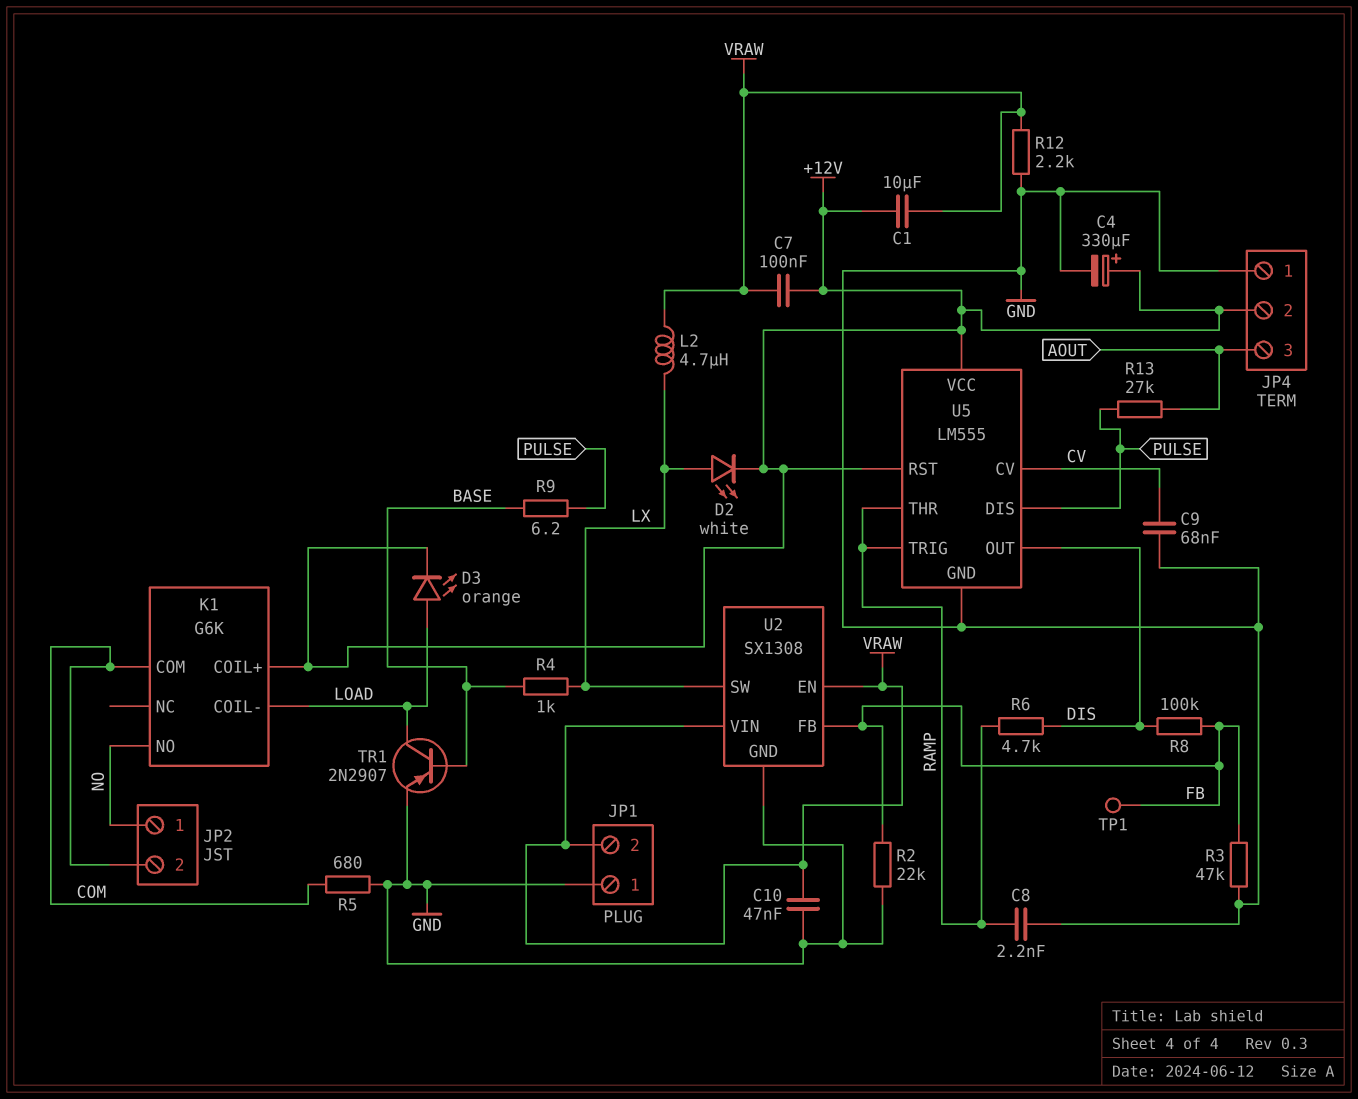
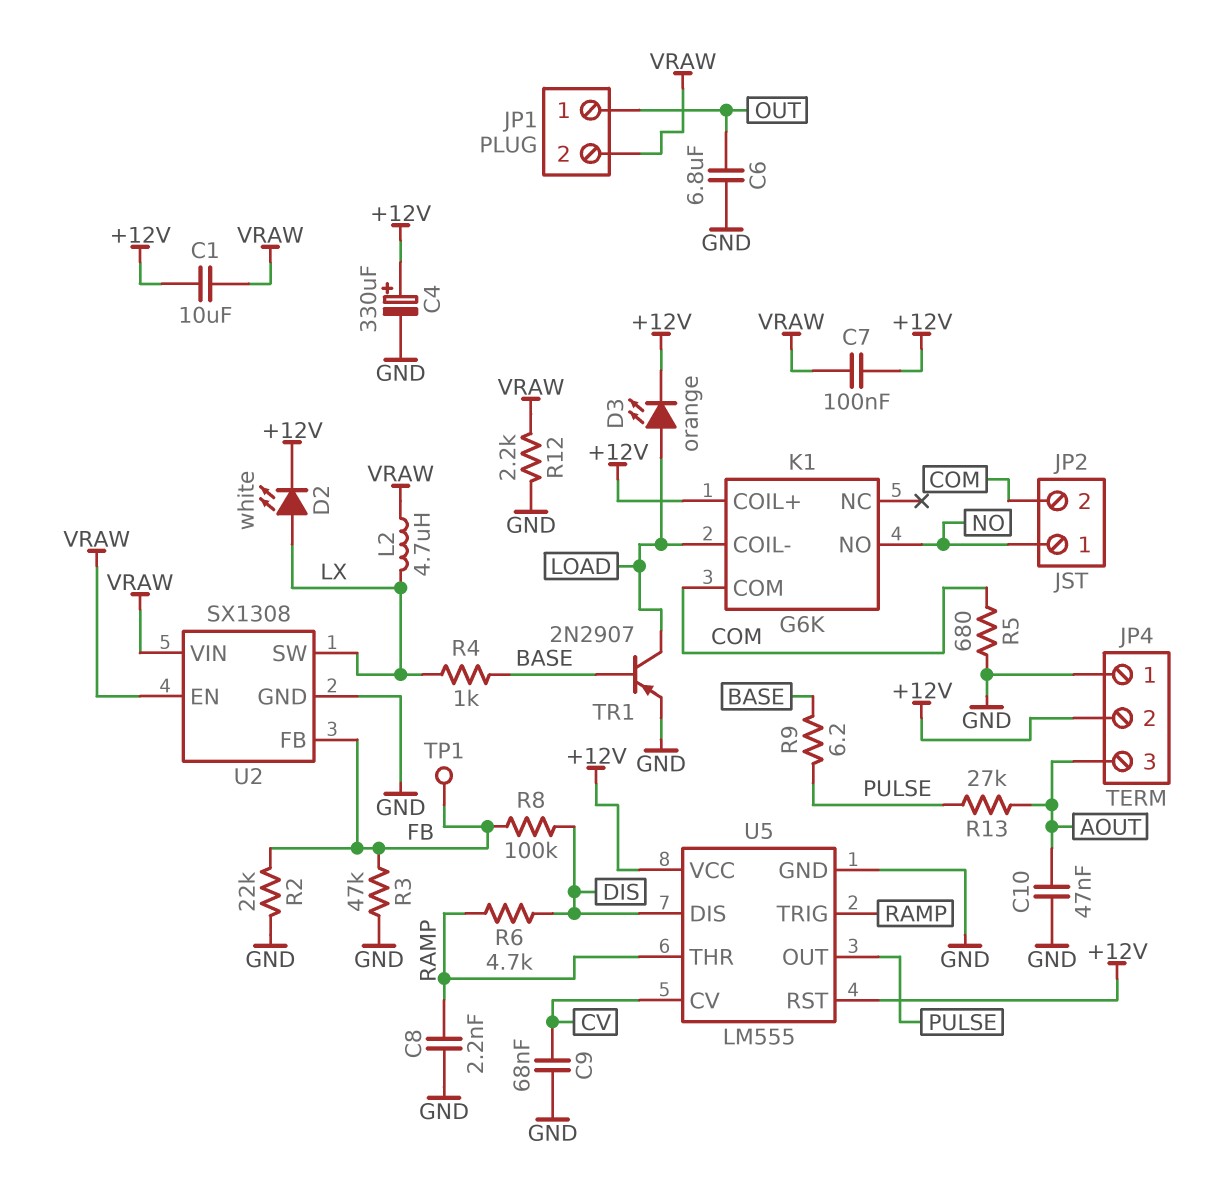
C6: none -> 6.8uF (GND, OUT)
C10: 47nF (GND, VRAW) -> 47nF (AOUT, GND)
JP1 pin 1: GND -> OUT
U5 pin DIS: PULSE -> DIS
U5 pin OUT: DIS -> PULSE

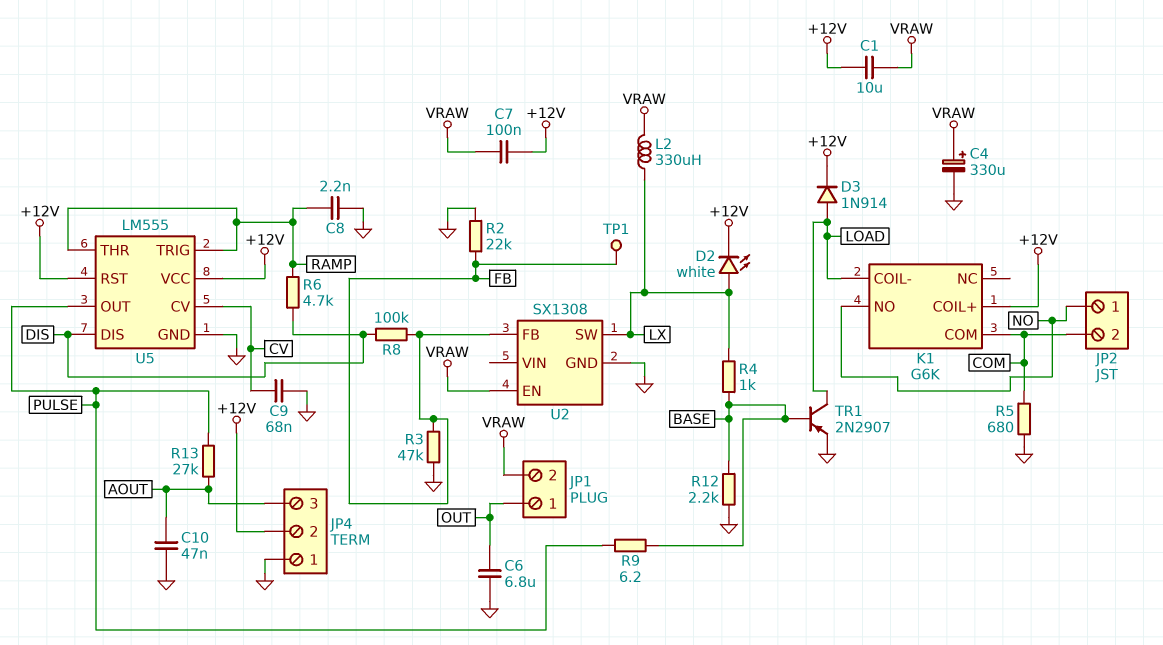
C4: 330uF (plus +12V, minus GND) -> 330uF (plus VRAW, minus GND)
D3: LED orange (A LOAD, K +12V) -> diode 1N914 (A LOAD, K +12V)
L2: 4.7uH (LX, VRAW) -> 330uH (LX, VRAW)
R12: 2.2k (GND, VRAW) -> 2.2k (BASE, GND)
U2 pin VIN: VRAW -> none

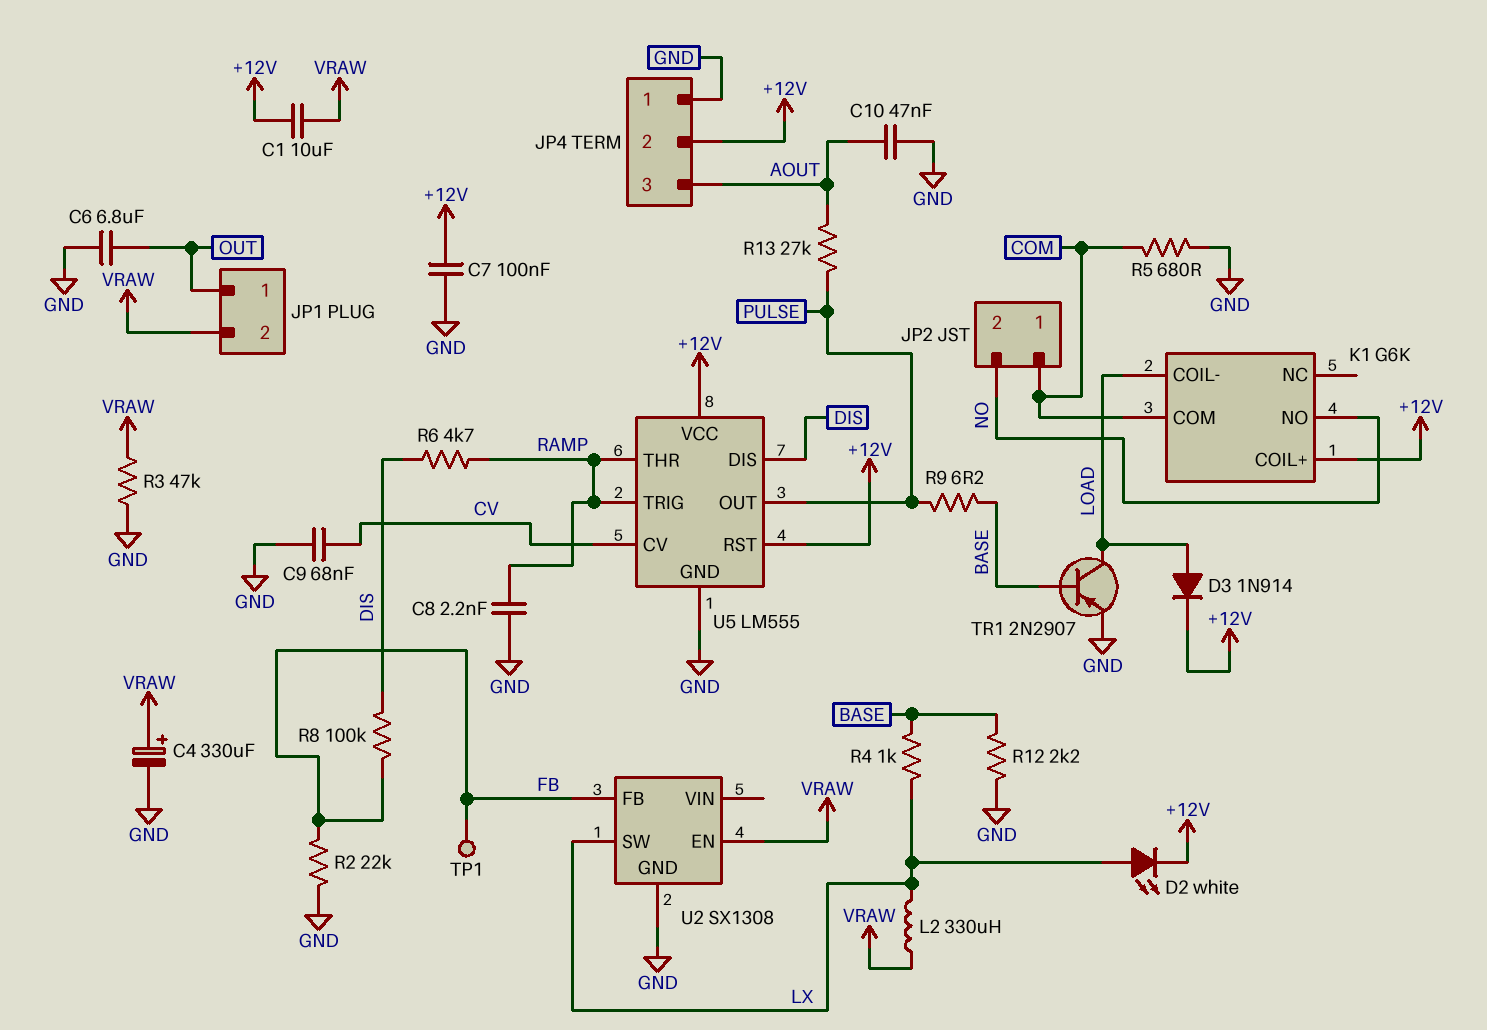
C7: 100nF (+12V, VRAW) -> 100nF (+12V, GND)
JP2 pin 1: NO -> COM
JP2 pin 2: COM -> NO
R3: 47k (FB, GND) -> 47k (GND, VRAW)

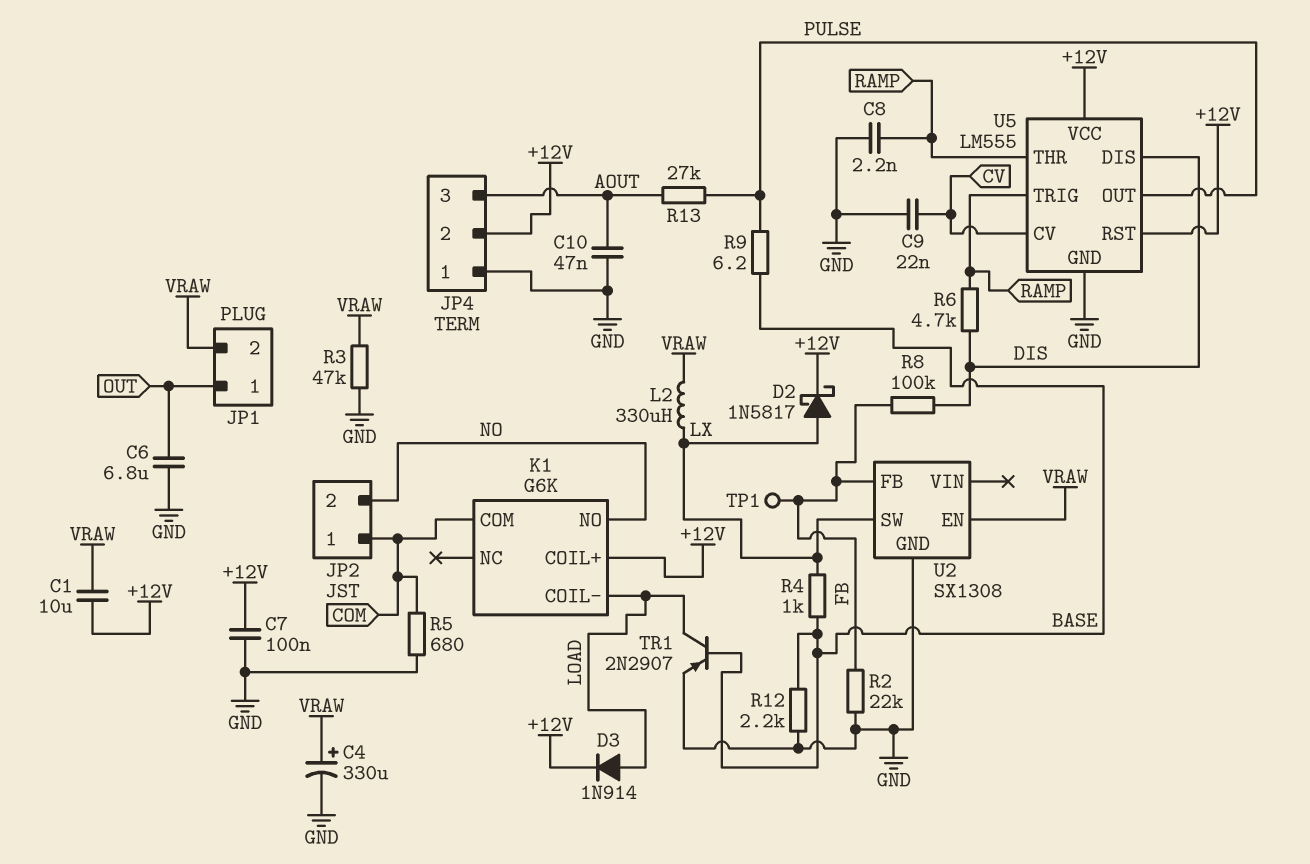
C9: 68nF (CV, GND) -> 22nF (CV, GND)
D2: LED white (A LX, K +12V) -> schottky 1N5817 (A LX, K +12V)

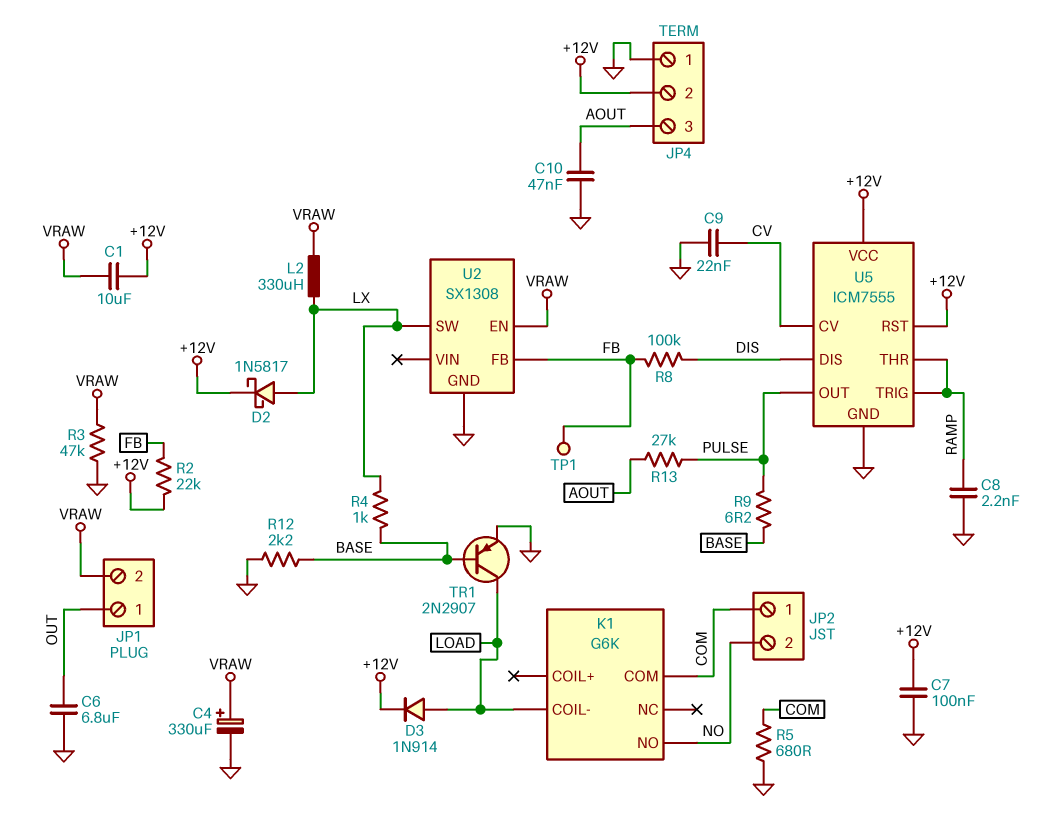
K1 pin COIL+: +12V -> none
R2: 22k (FB, GND) -> 22k (+12V, FB)
R6: 4.7k (DIS, RAMP) -> none
U5: LM555 -> ICM7555

